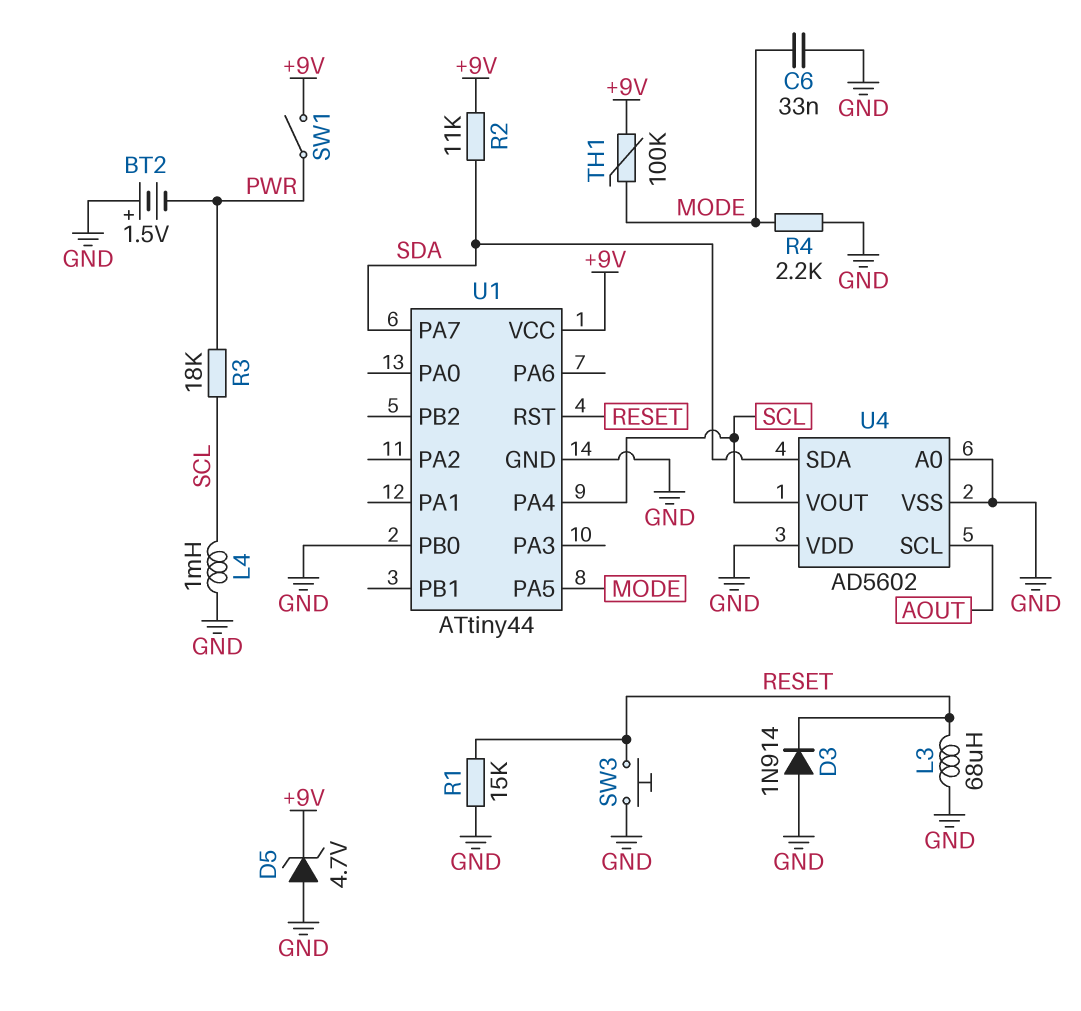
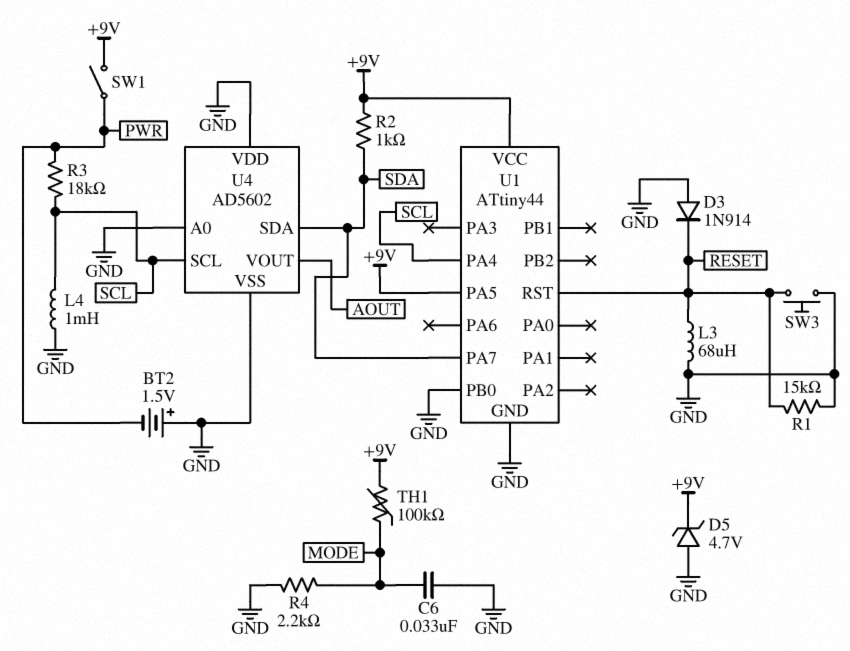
R2: 11k (+9V, SDA) -> 1k (+9V, SDA)
U1 pin PA5: MODE -> +9V
U4 pin SCL: AOUT -> SCL
U4 pin VOUT: SCL -> AOUT

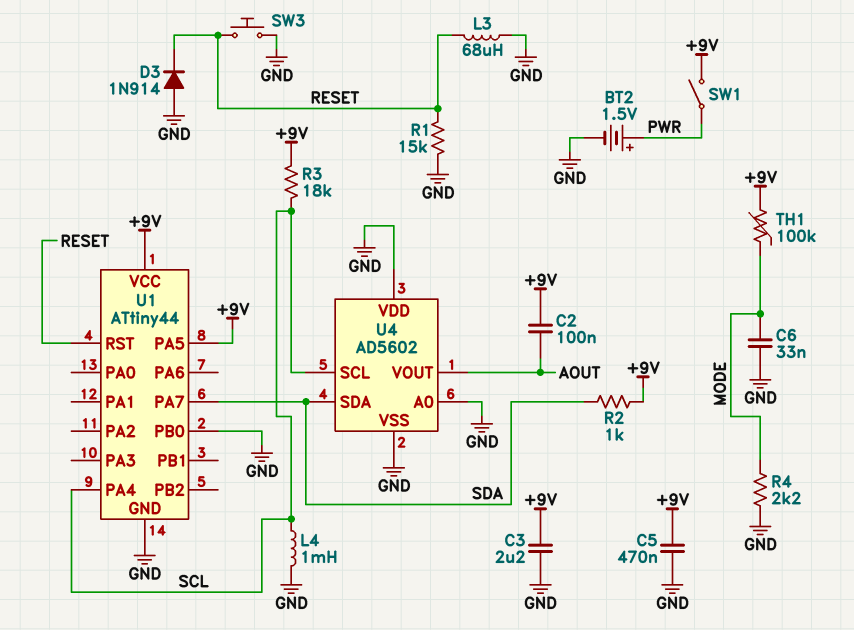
BT2: 1.5V (plus GND, minus PWR) -> 1.5V (plus PWR, minus GND)
C2: none -> 100nF (+9V, AOUT)
C3: none -> 2.2uF (+9V, GND)
C5: none -> 470nF (+9V, GND)
D5: zener 4.7V (A GND, K +9V) -> none
R3: 18k (PWR, SCL) -> 18k (+9V, SCL)

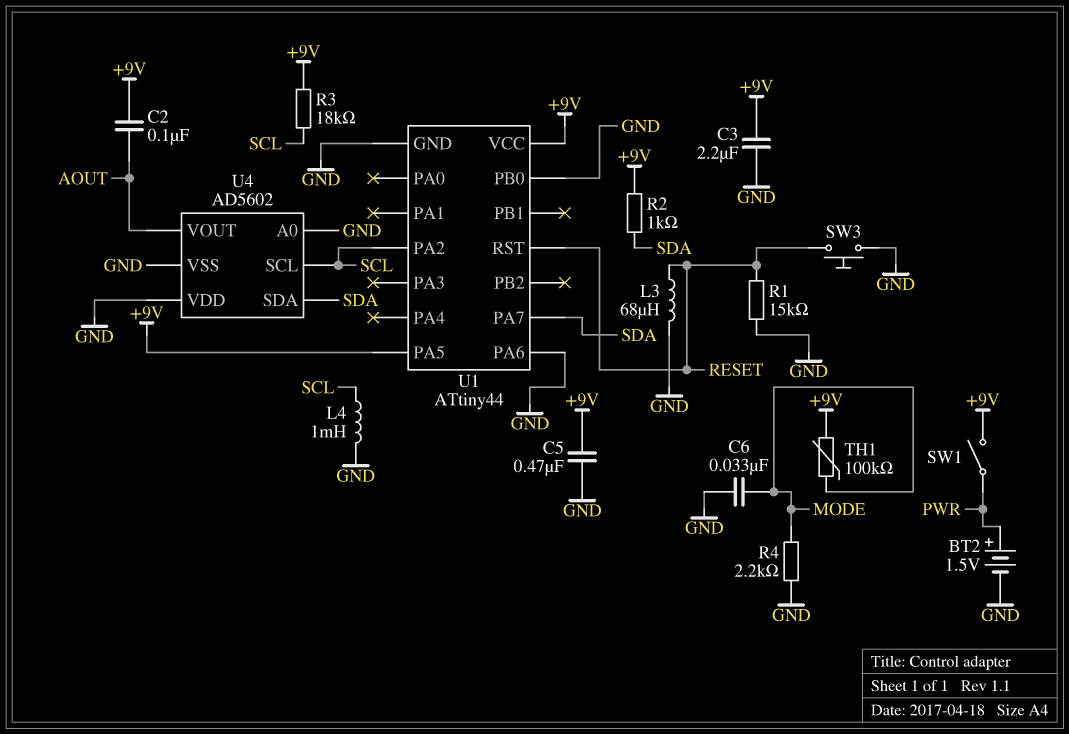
D3: diode 1N914 (A GND, K RESET) -> none
U1 pin PA2: none -> SCL
U1 pin PA4: SCL -> none
U1 pin PA6: none -> GND

